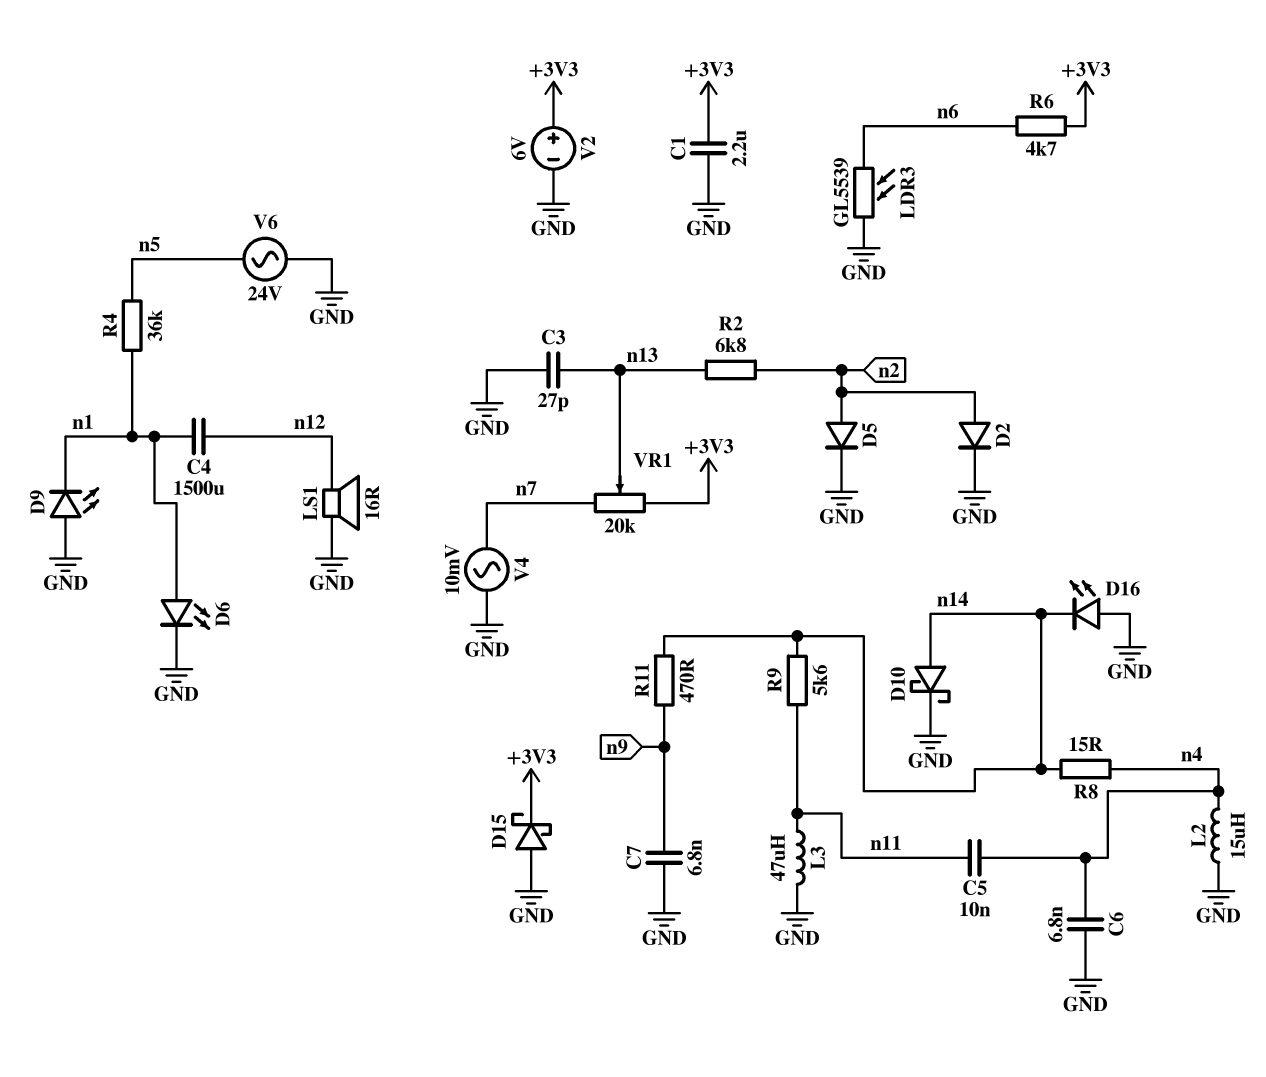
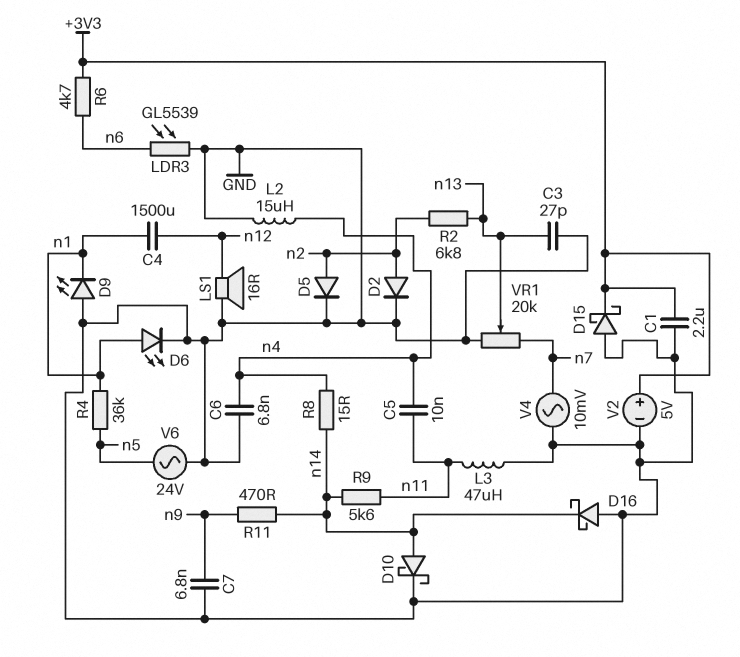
D16: LED (A GND, K n14) -> schottky (A GND, K n14)
V2: 6V (plus +3V3, minus GND) -> 5V (plus +3V3, minus GND)
VR1: 20k (+3V3, n7, wiper n13) -> 20k (GND, n7, wiper n13)

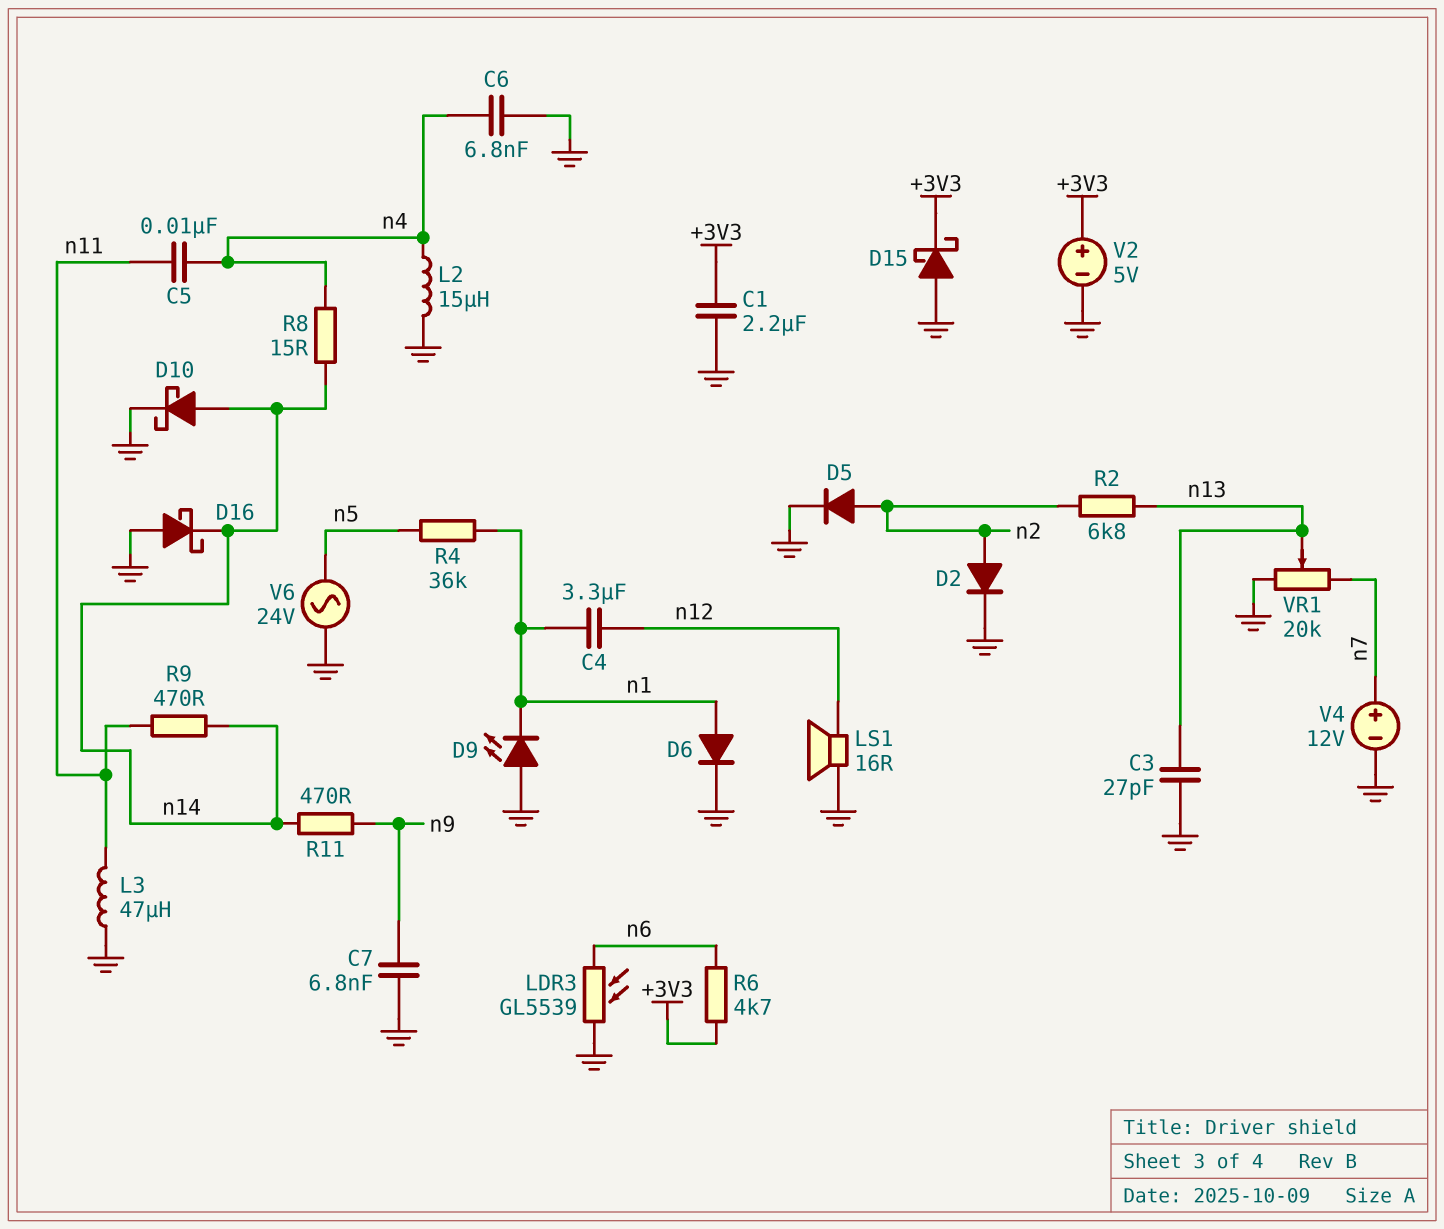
C4: 1500uF (n1, n12) -> 3.3uF (n1, n12)
D6: LED (A n1, K GND) -> diode (A n1, K GND)
R9: 5.6k (n11, n14) -> 470 (n11, n14)
V4: AC 10mV (GND, n7) -> 12V (plus n7, minus GND)

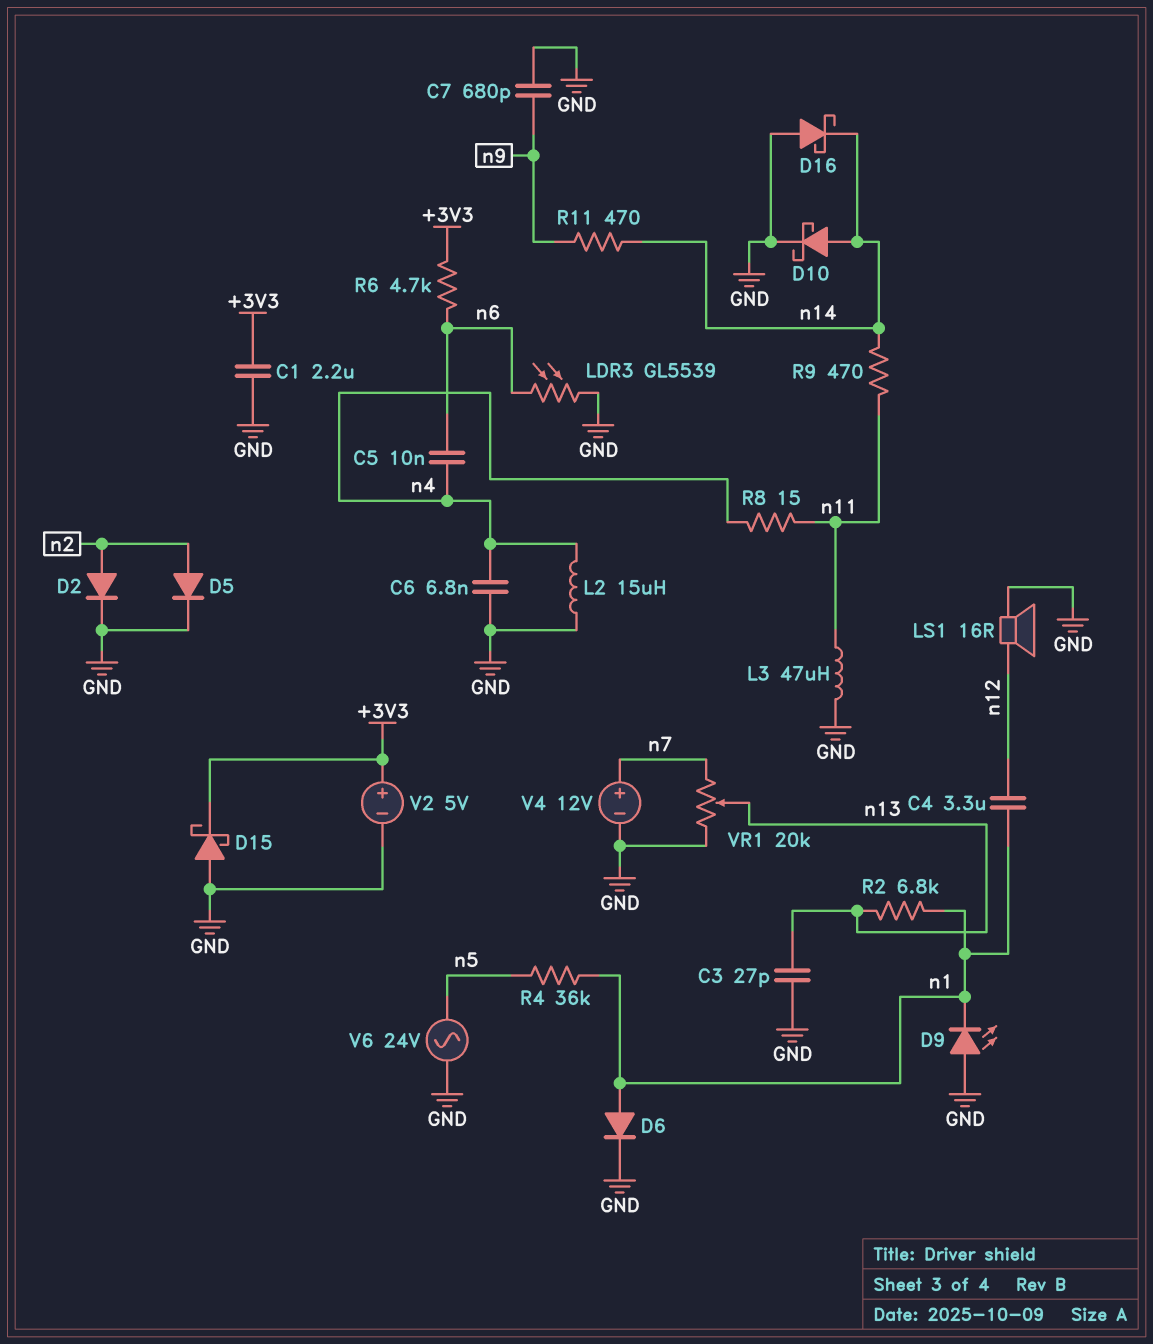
C5: 10nF (n4, n11) -> 10nF (n4, n6)
C7: 6.8nF (GND, n9) -> 680pF (GND, n9)
R2: 6.8k (n2, n13) -> 6.8k (n1, n13)
R8: 15 (n4, n14) -> 15 (n4, n11)

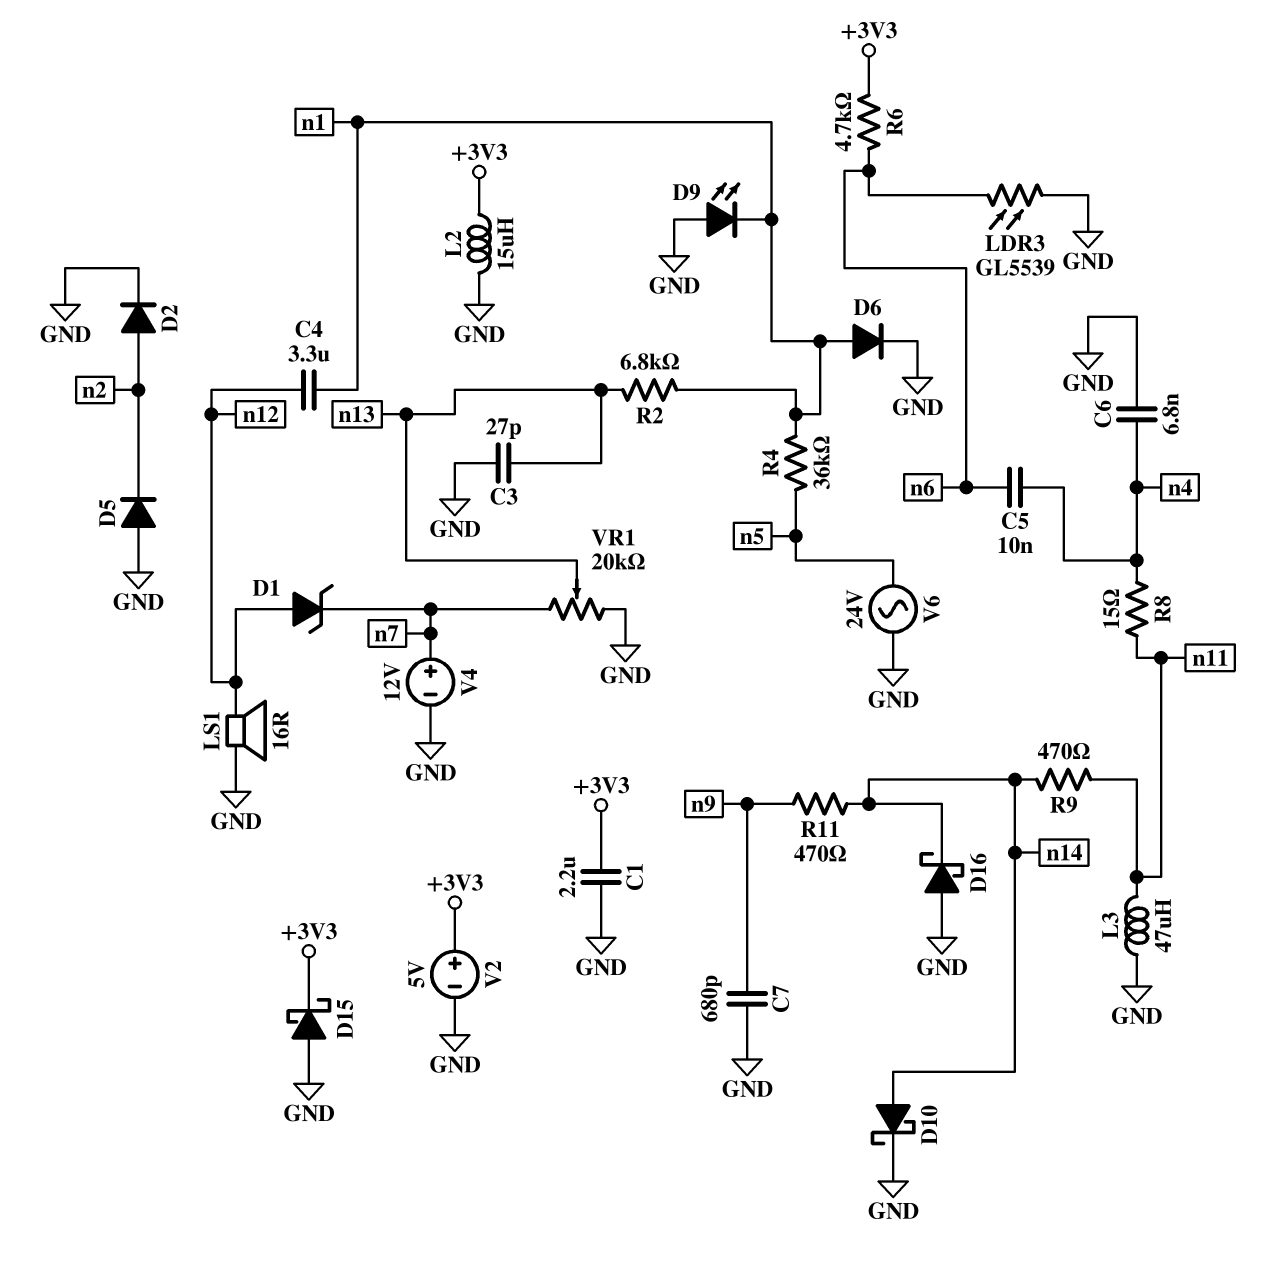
D1: none -> zener (A n12, K n7)
D5: diode (A n2, K GND) -> diode (A GND, K n2)
L2: 15uH (GND, n4) -> 15uH (+3V3, GND)

